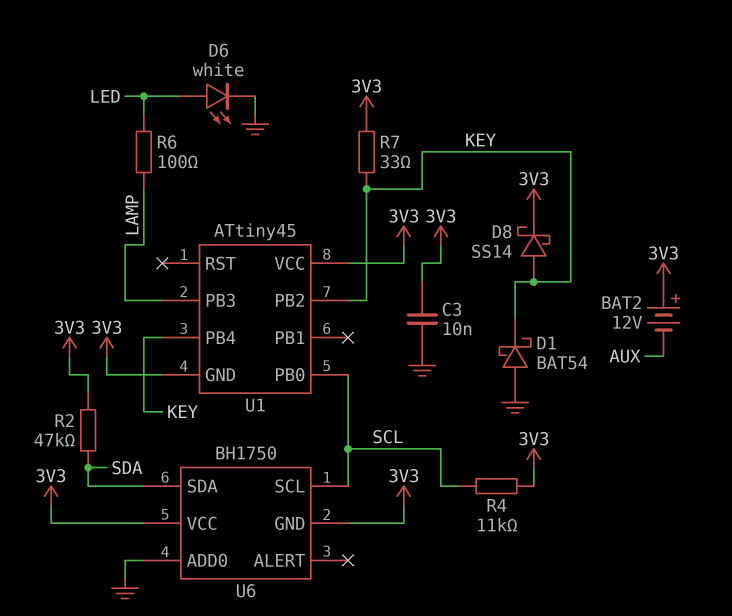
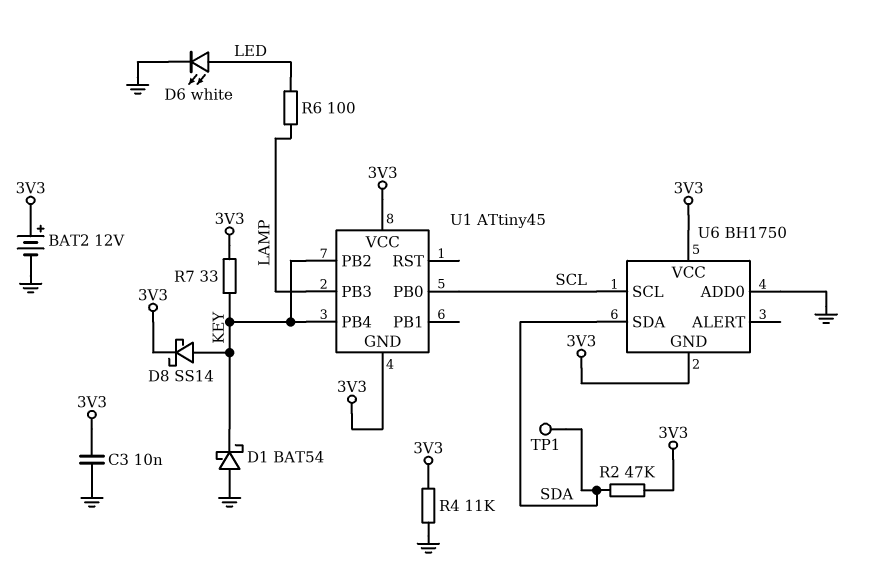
BAT2: 12V (plus 3V3, minus AUX) -> 12V (plus 3V3, minus GND)
R4: 11k (3V3, SCL) -> 11k (3V3, GND)
TP1: none -> test point (SDA)

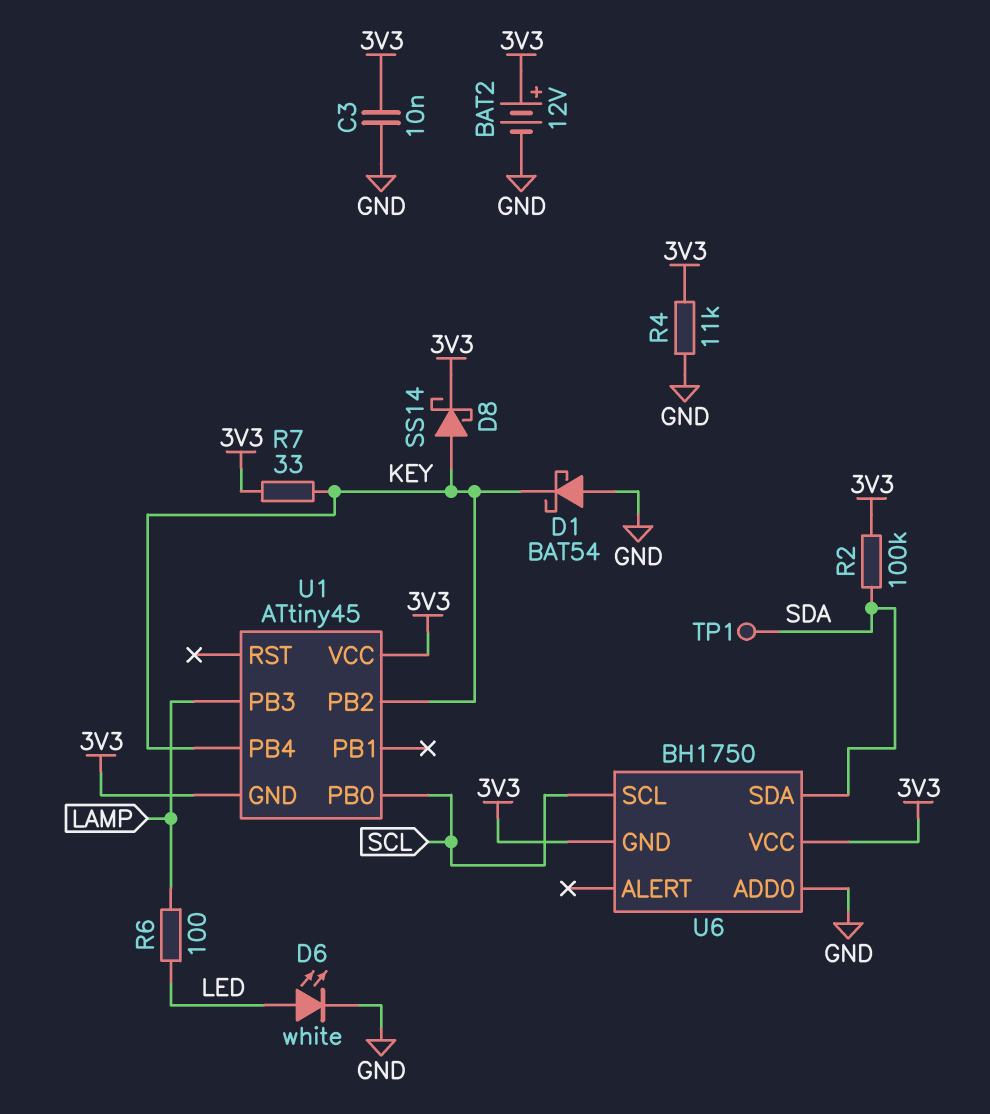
R2: 47k (3V3, SDA) -> 100k (3V3, SDA)

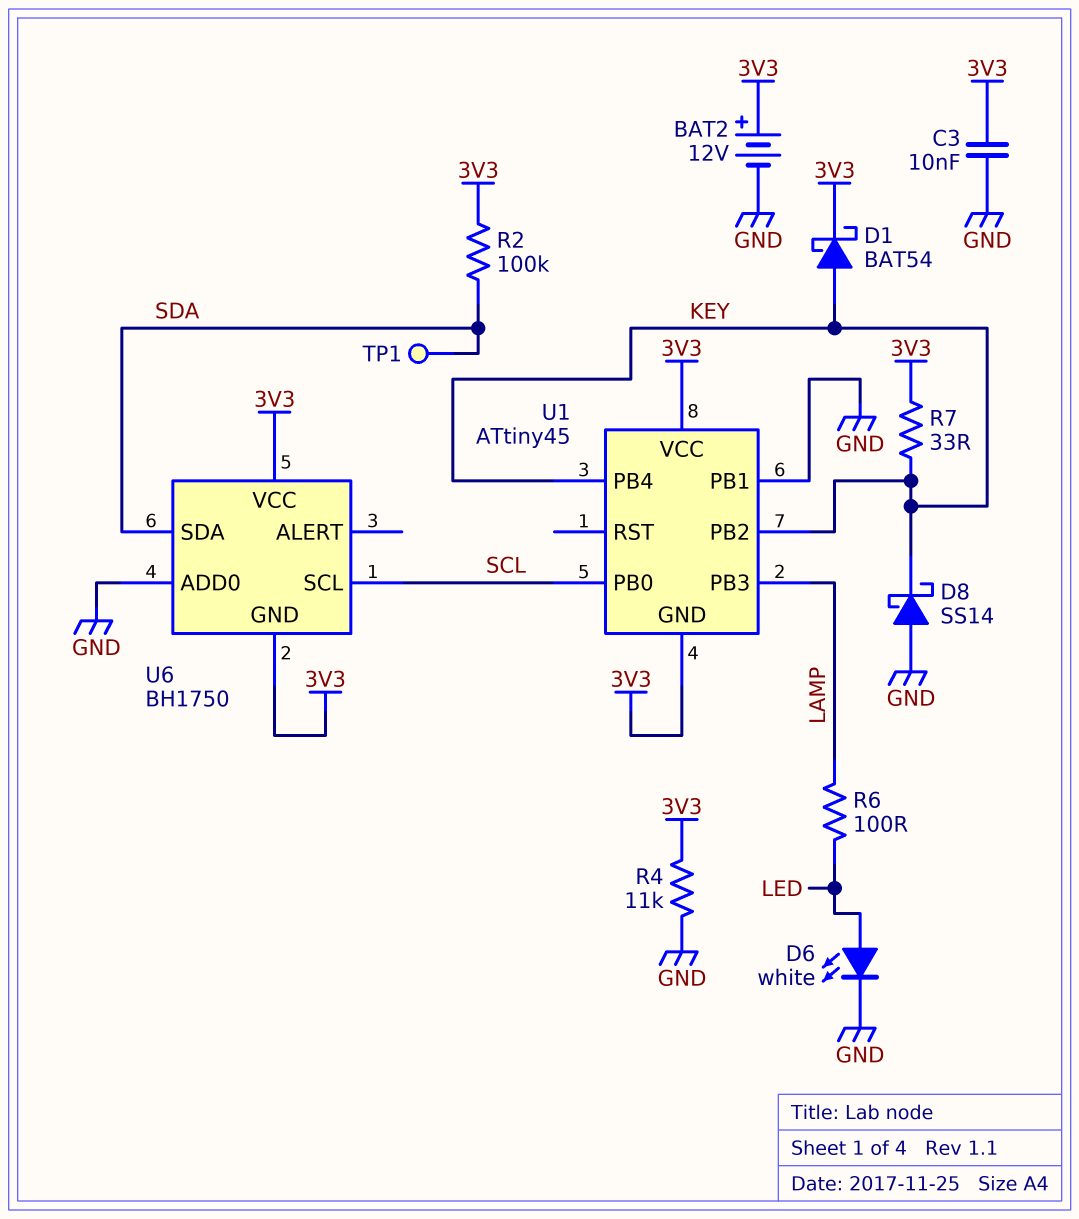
D1: schottky BAT54 (A GND, K KEY) -> schottky BAT54 (A KEY, K 3V3)
D8: schottky SS14 (A KEY, K 3V3) -> schottky SS14 (A GND, K KEY)
U1 pin PB1: none -> GND

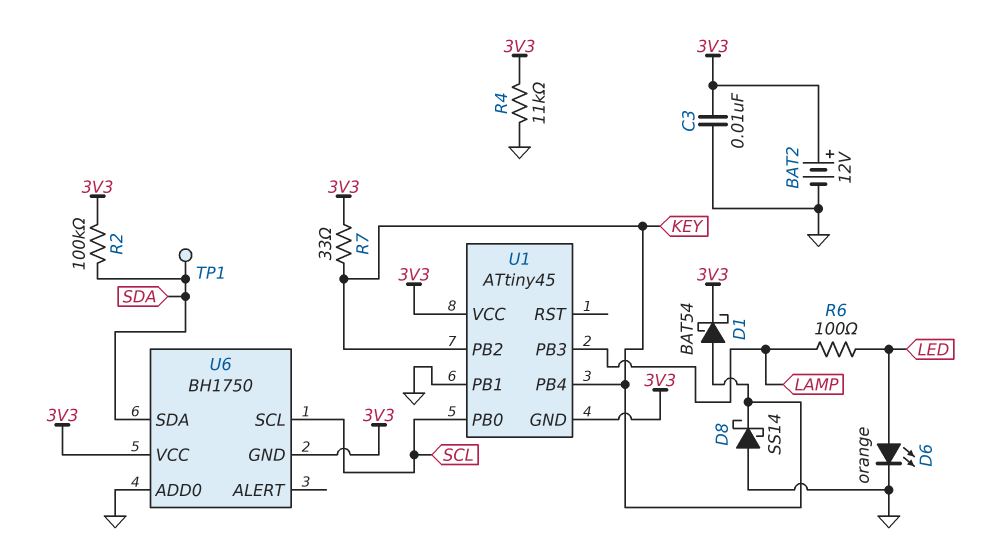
D6: LED white (A LED, K GND) -> LED orange (A LED, K GND)

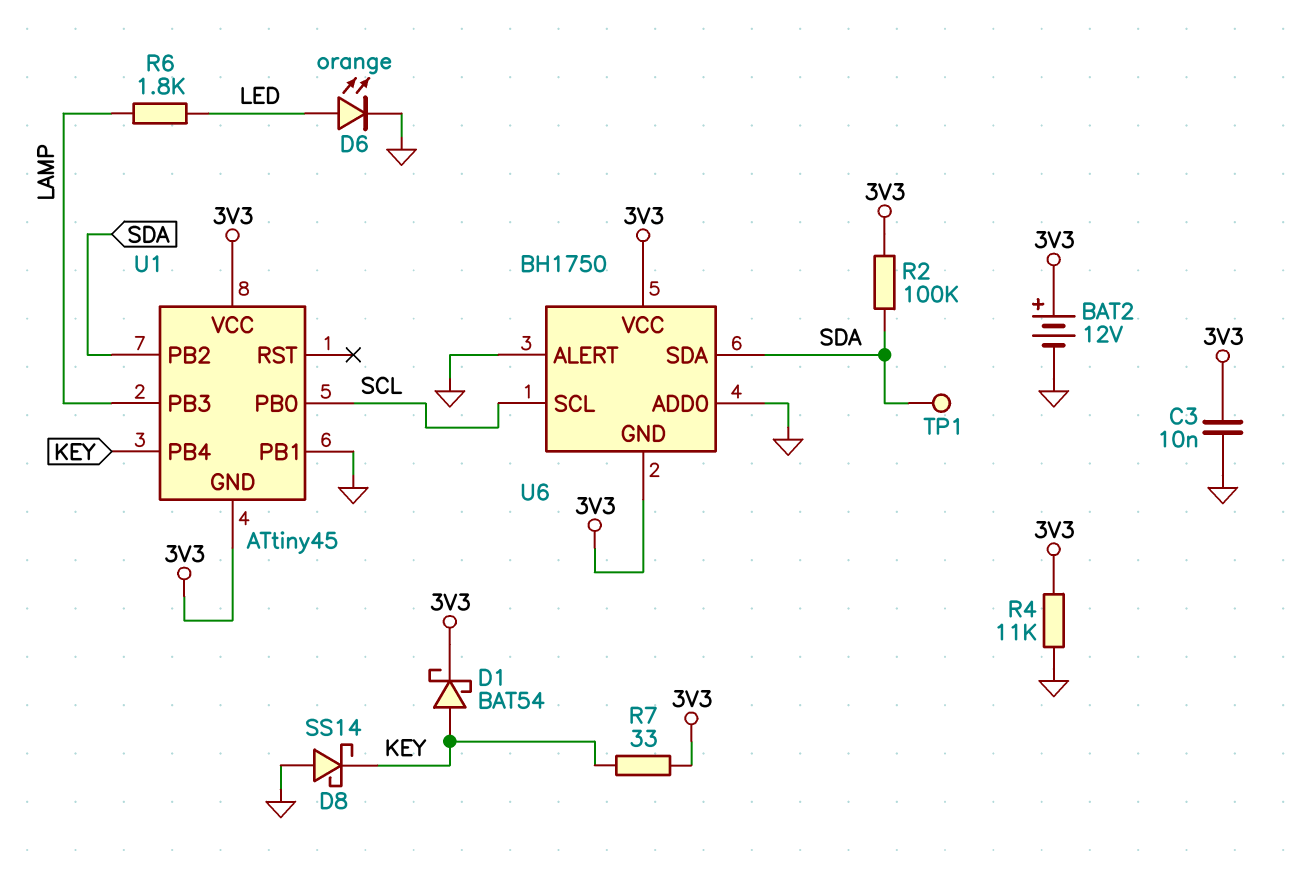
R6: 100 (LAMP, LED) -> 1.8k (LAMP, LED)
U1 pin PB2: KEY -> SDA
U6 pin ALERT: none -> GND

